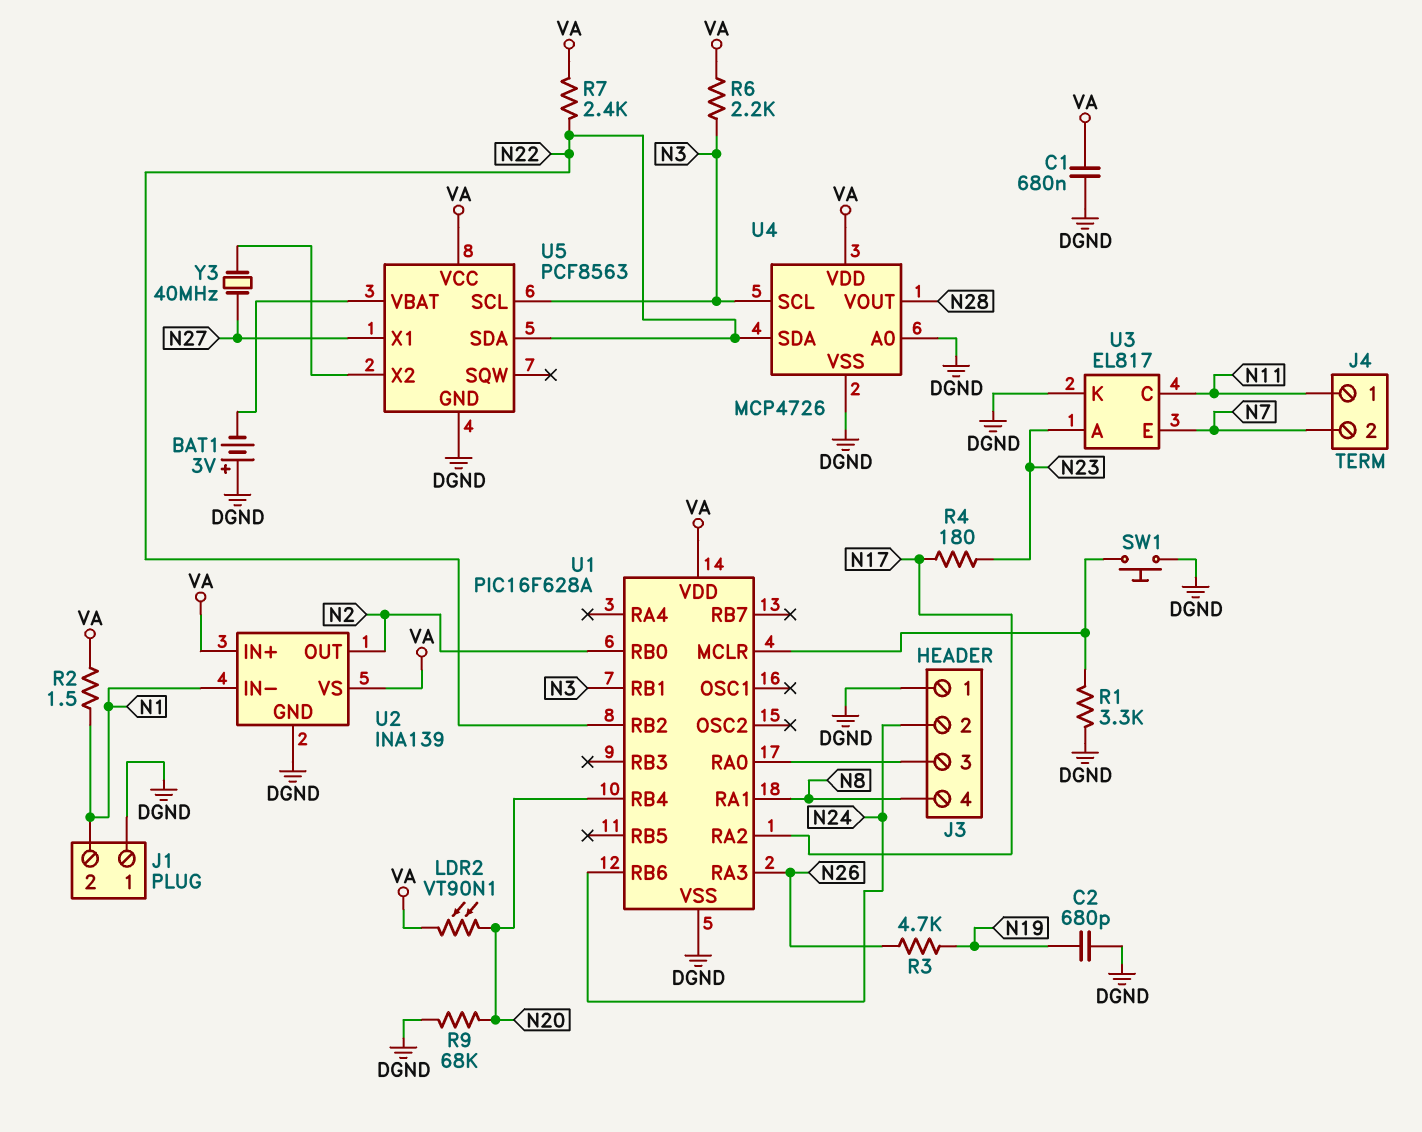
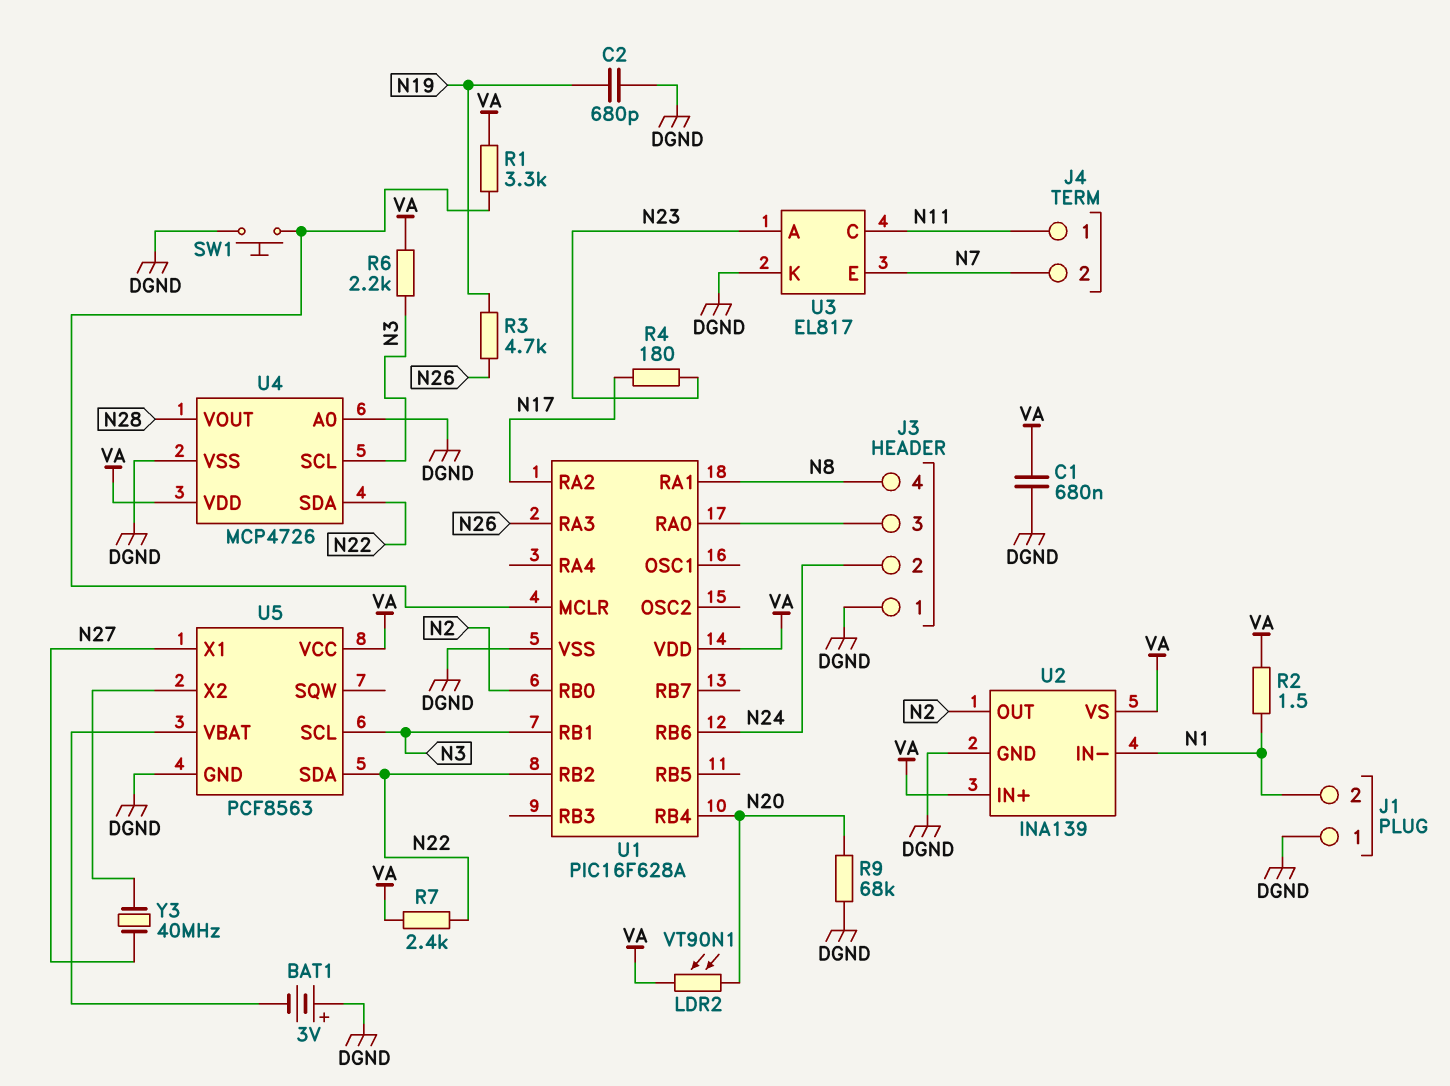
R1: 3.3k (DGND, U1/MCLR) -> 3.3k (U1/MCLR, VA)

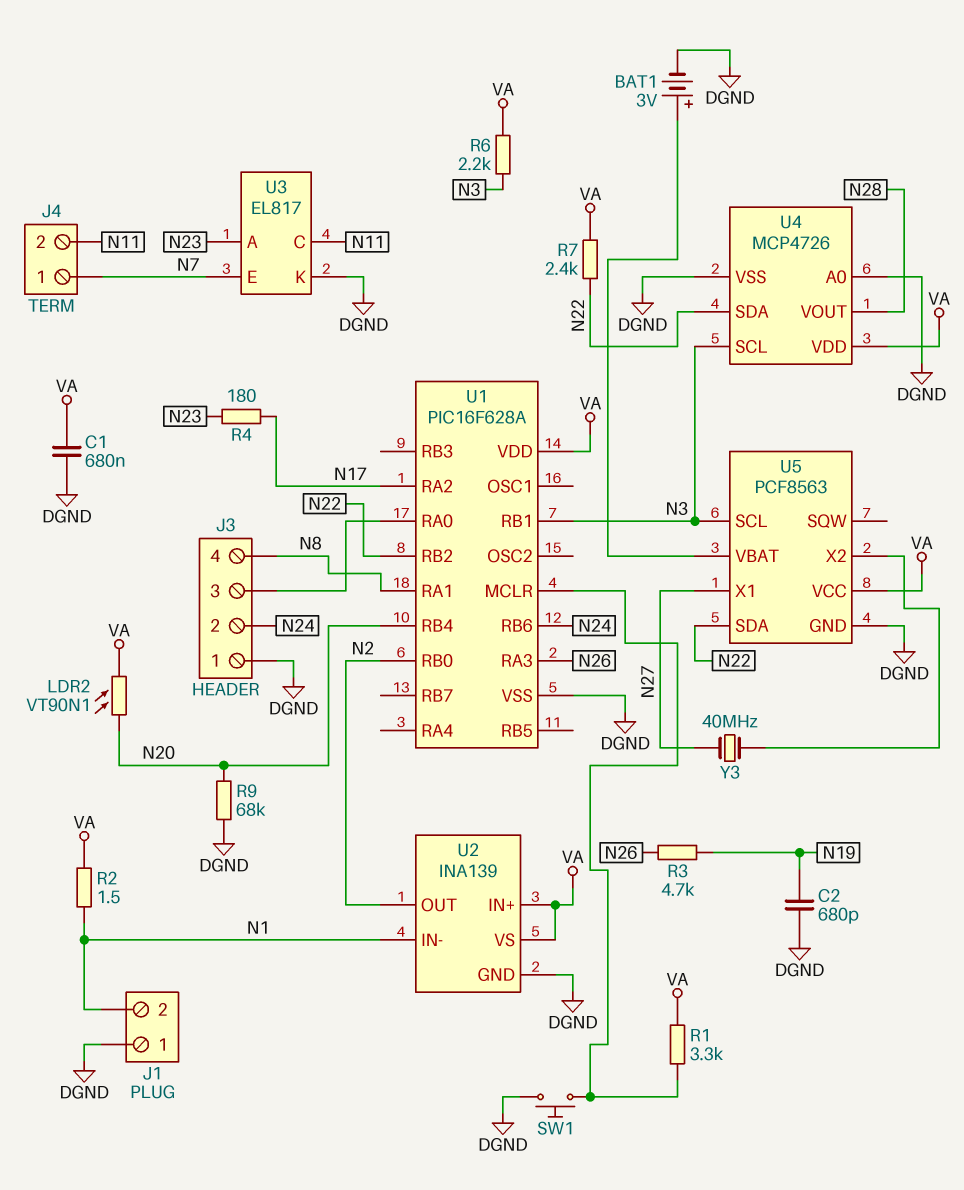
BAT1: 3V (plus DGND, minus U5/VBAT) -> 3V (plus U5/VBAT, minus DGND)
J4 pin 1: N11 -> N7
J4 pin 2: N7 -> N11

